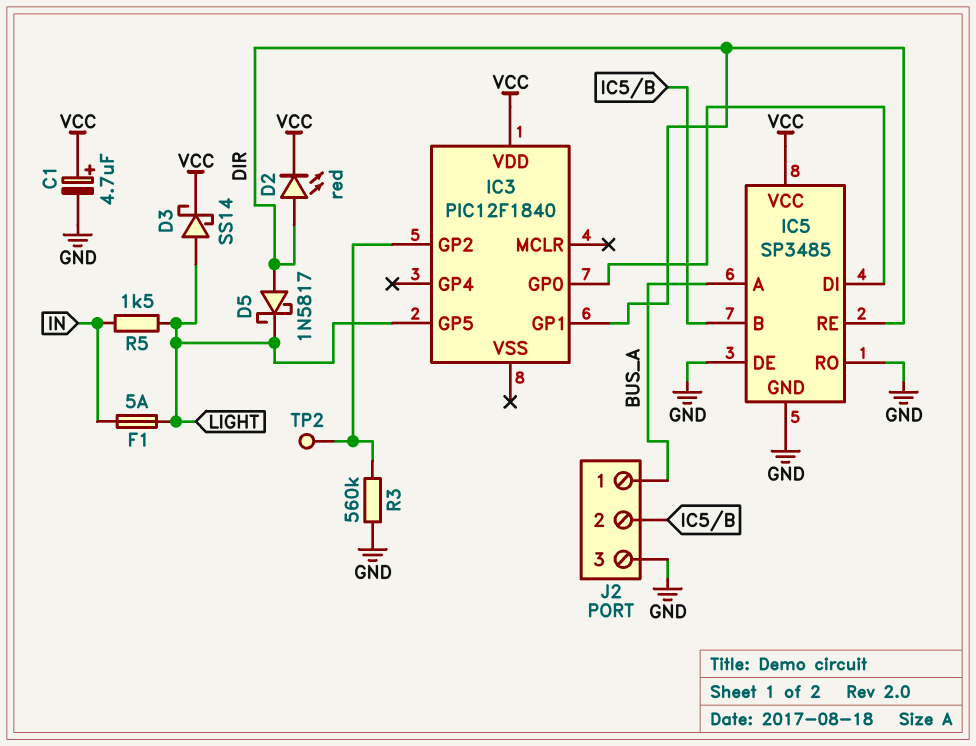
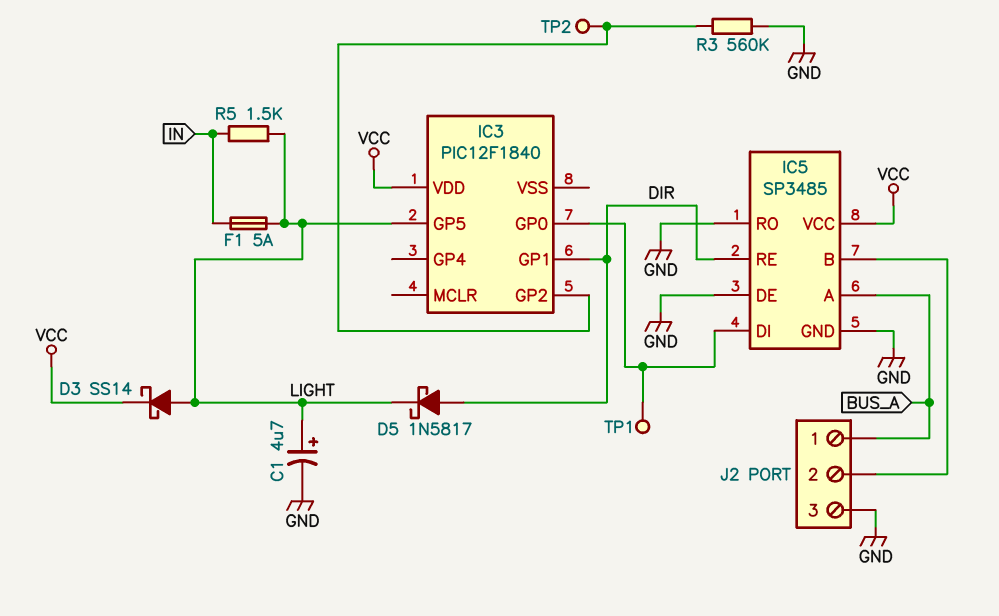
C1: 4.7uF (plus VCC, minus GND) -> 4.7uF (plus LIGHT, minus GND)
D2: LED red (A DIR, K VCC) -> none
TP1: none -> test point (IC3/GP0)

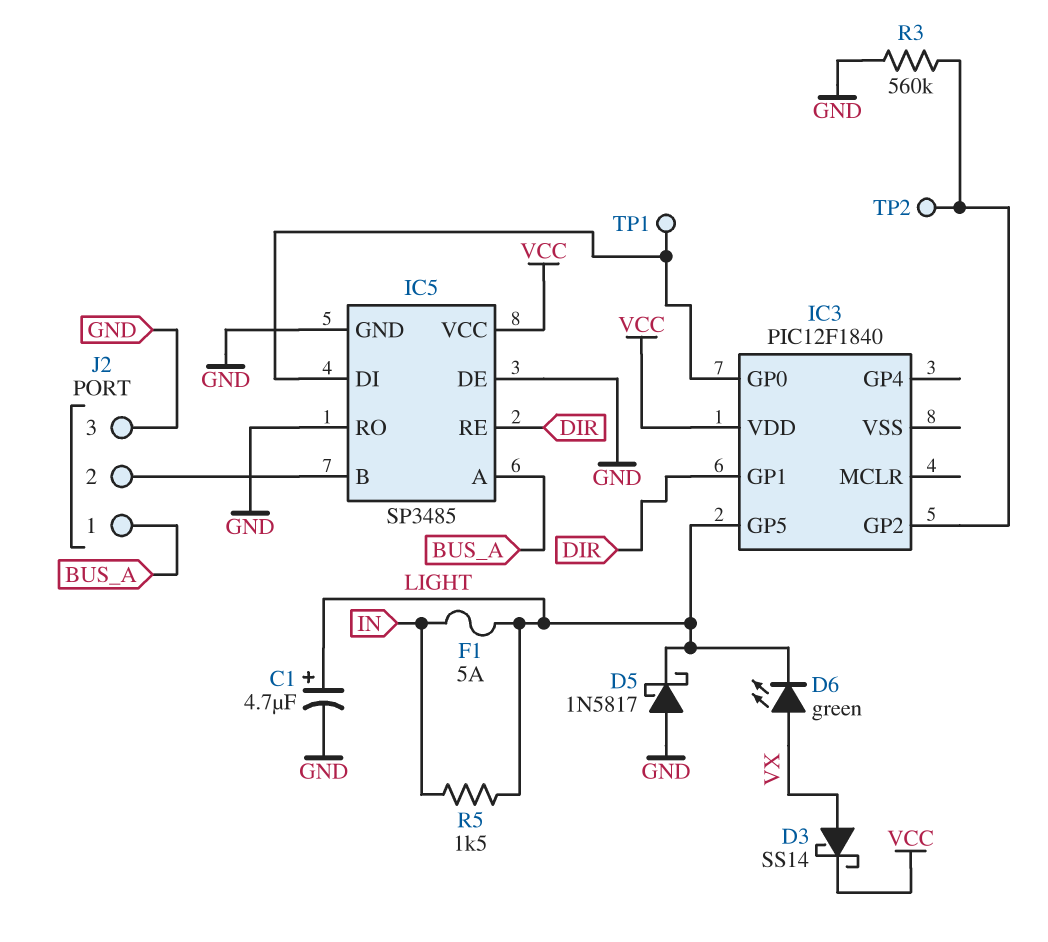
D3: schottky SS14 (A LIGHT, K VCC) -> schottky SS14 (A VX, K VCC)
D5: schottky 1N5817 (A DIR, K LIGHT) -> schottky 1N5817 (A GND, K LIGHT)
D6: none -> LED green (A VX, K LIGHT)

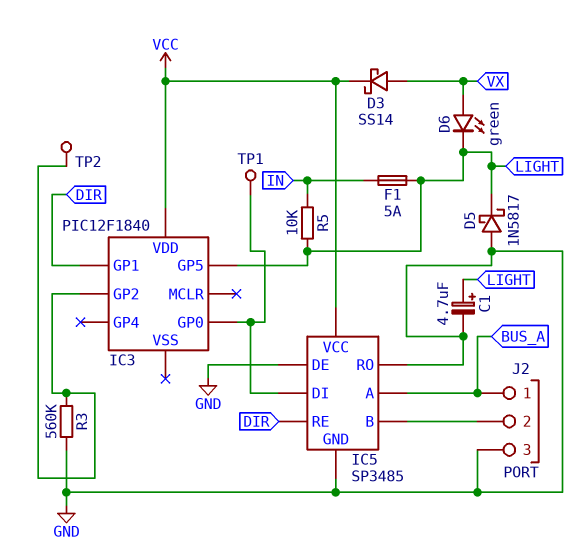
R5: 1.5k (IN, LIGHT) -> 10k (IN, LIGHT)

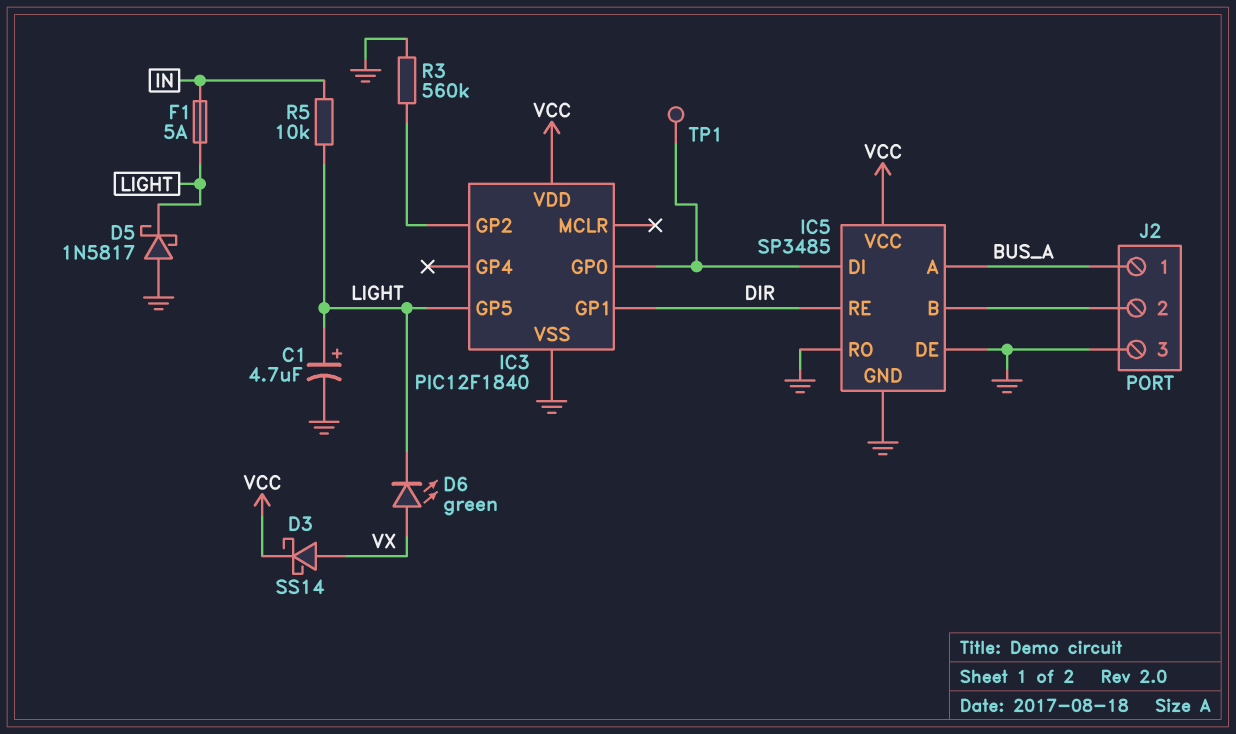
IC3 pin VSS: none -> GND
TP2: test point (IC3/GP2) -> none

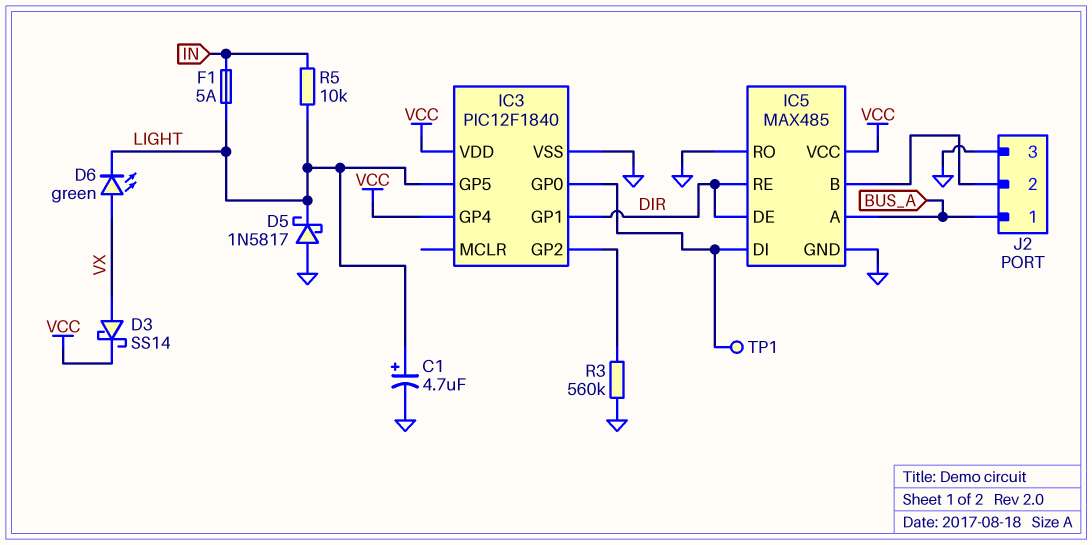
IC3 pin GP4: none -> VCC
IC5: SP3485 -> MAX485
IC5 pin DE: GND -> DIR

